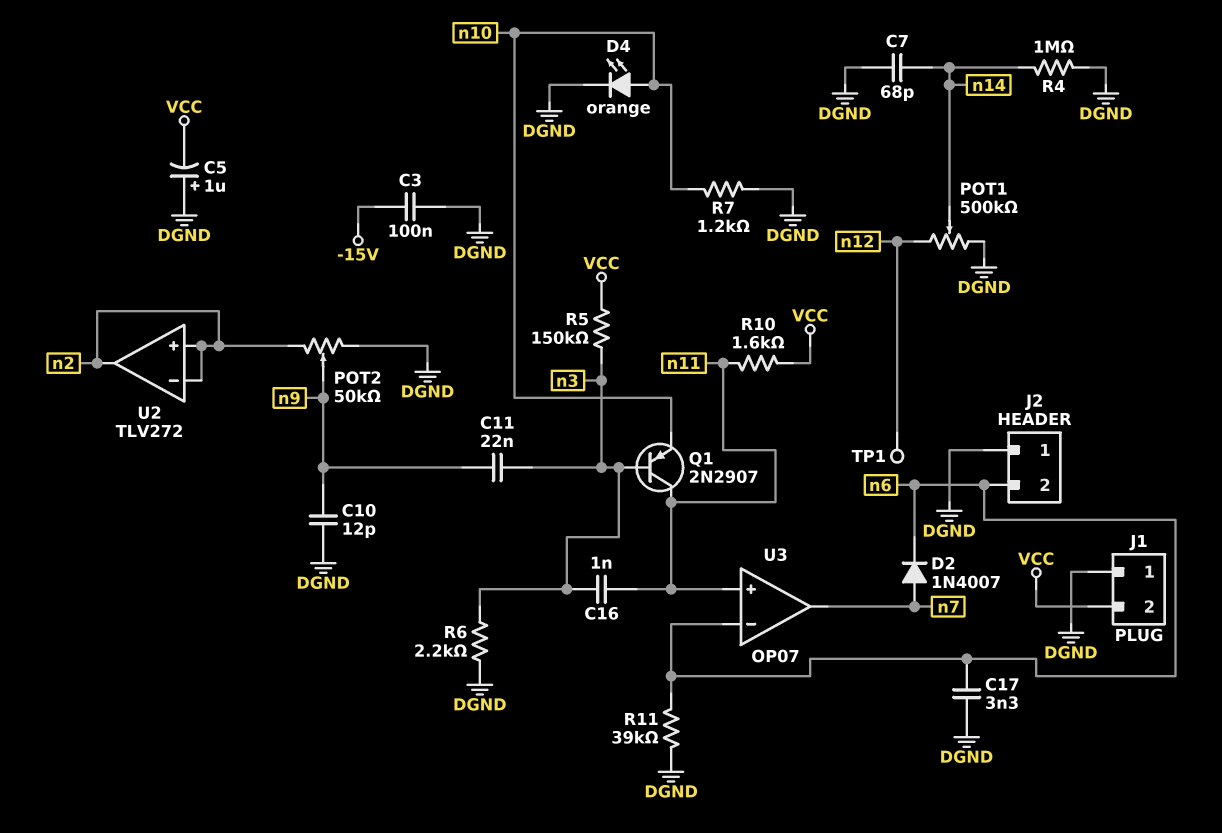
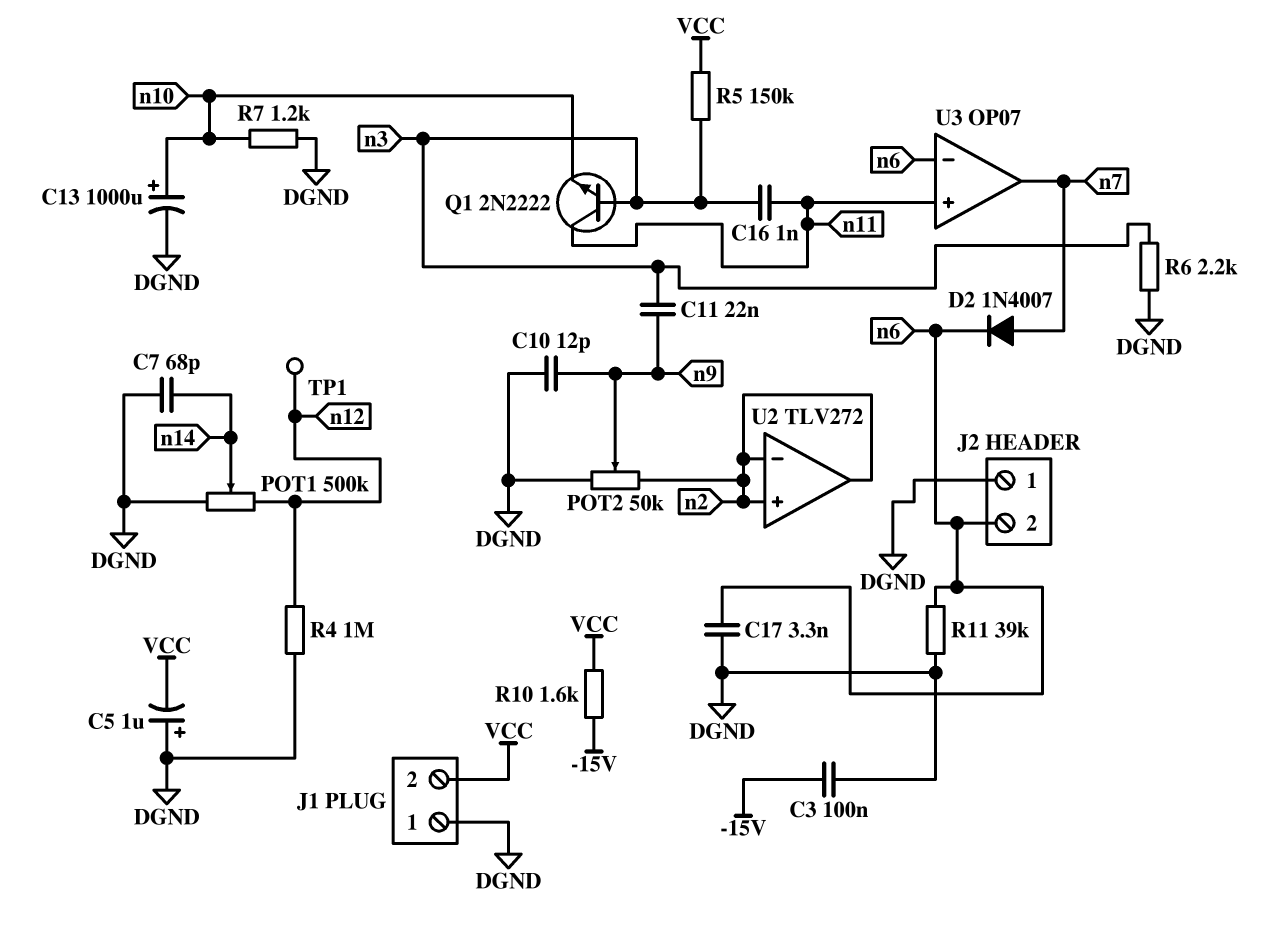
C13: none -> 1000uF (plus n10, minus DGND)
D4: LED orange (A n10, K DGND) -> none
Q1: PNP 2N2907 (B n3, C n11, E n10) -> NPN 2N2222 (B n3, C n11, E n10)
R4: 1M (DGND, n14) -> 1M (DGND, n12)
R10: 1.6k (VCC, n11) -> 1.6k (-15V, VCC)

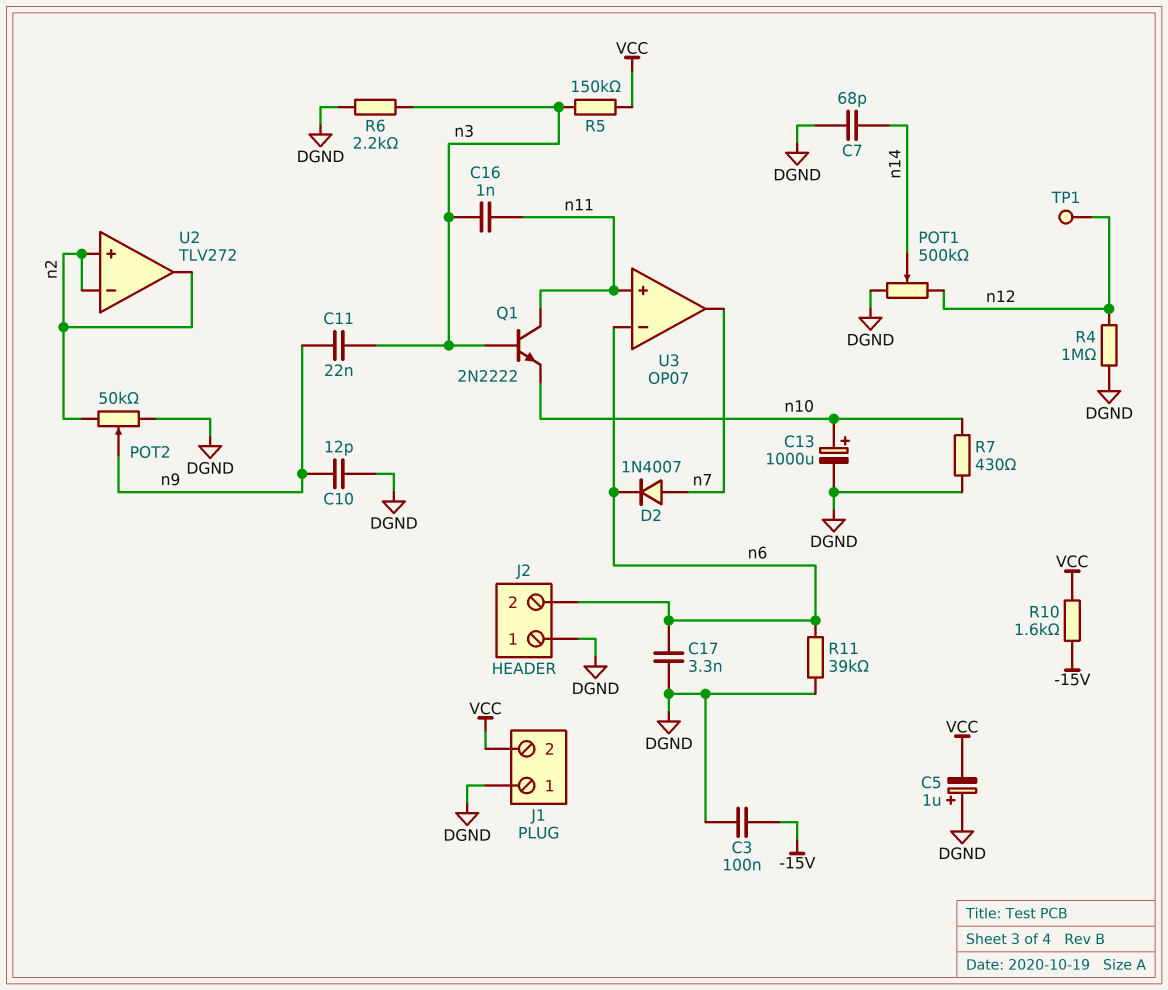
R7: 1.2k (DGND, n10) -> 430 (DGND, n10)

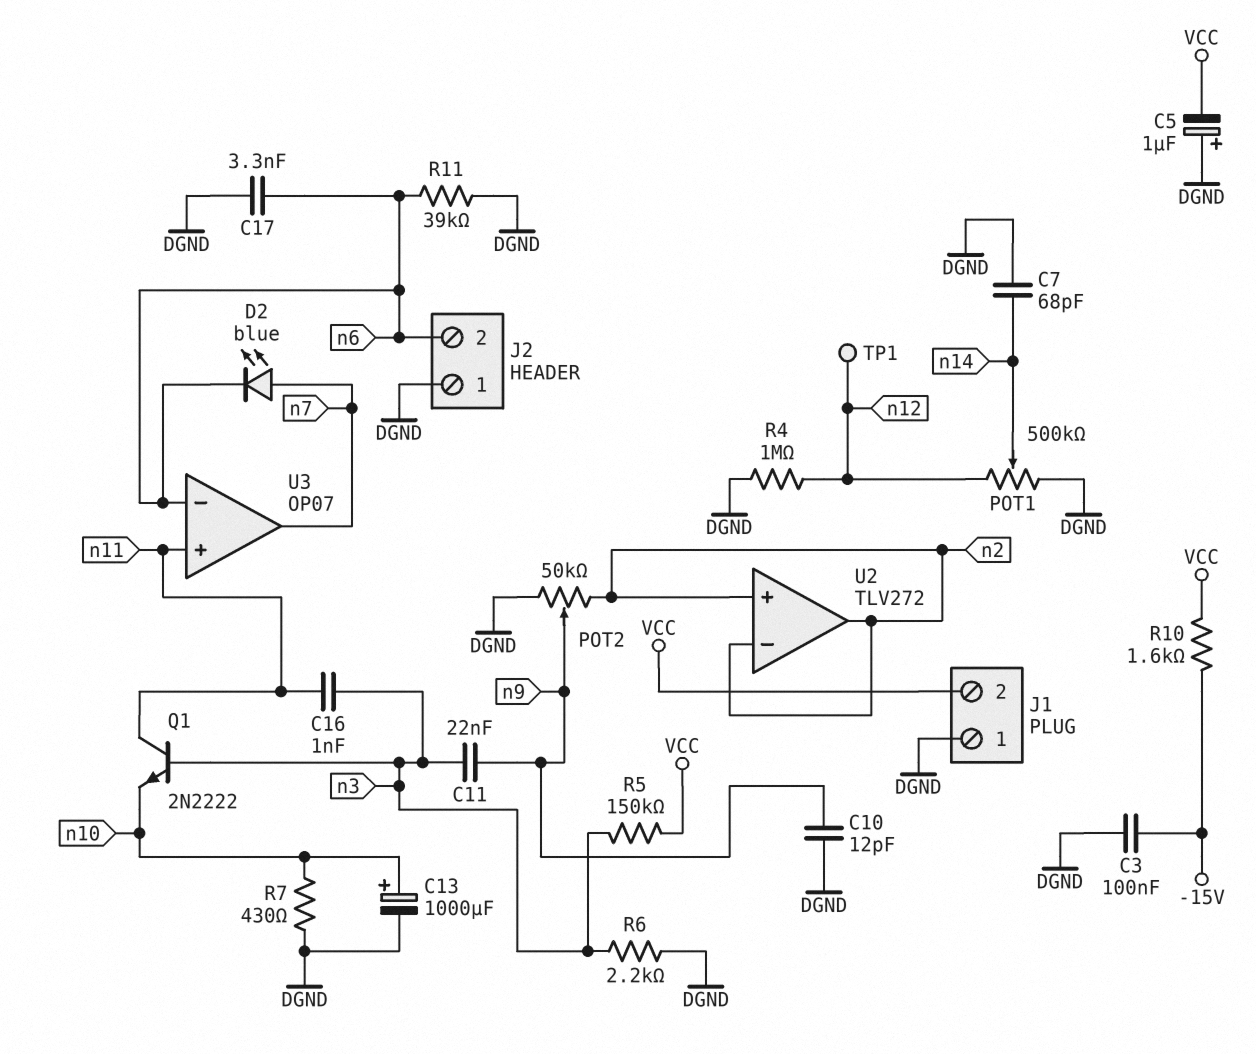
D2: diode 1N4007 (A n7, K n6) -> LED blue (A n7, K n6)

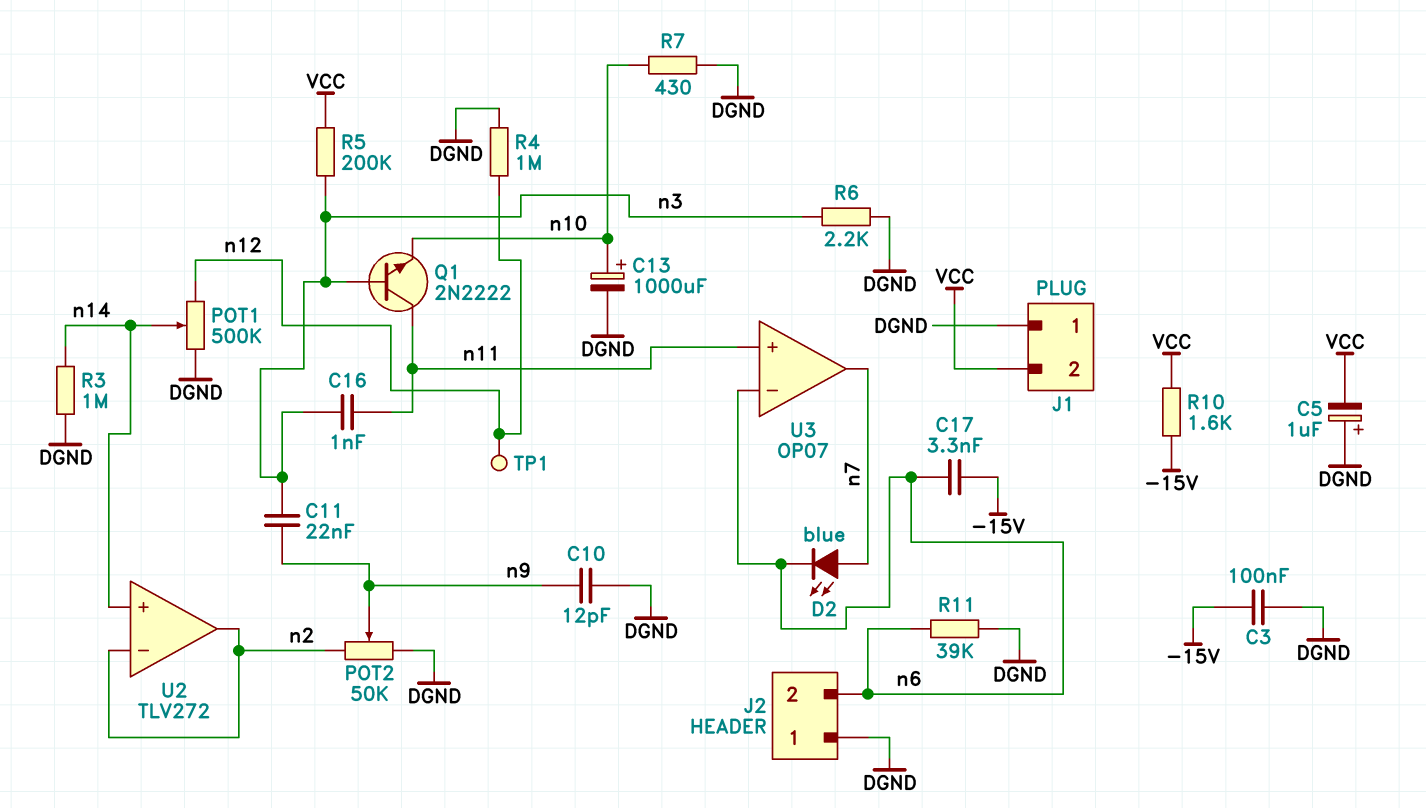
C7: 68pF (DGND, n14) -> none
C17: 3.3nF (DGND, n6) -> 3.3nF (-15V, n6)
R3: none -> 1M (DGND, n14)
R5: 150k (VCC, n3) -> 200k (VCC, n3)
U2 pin in+: n2 -> n14

